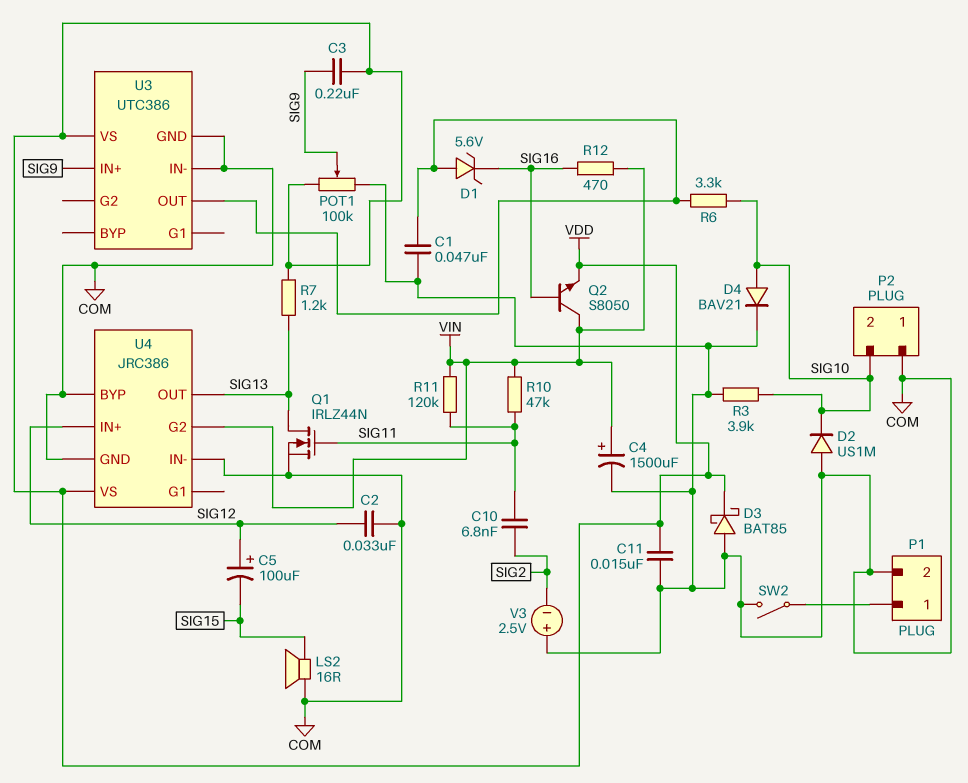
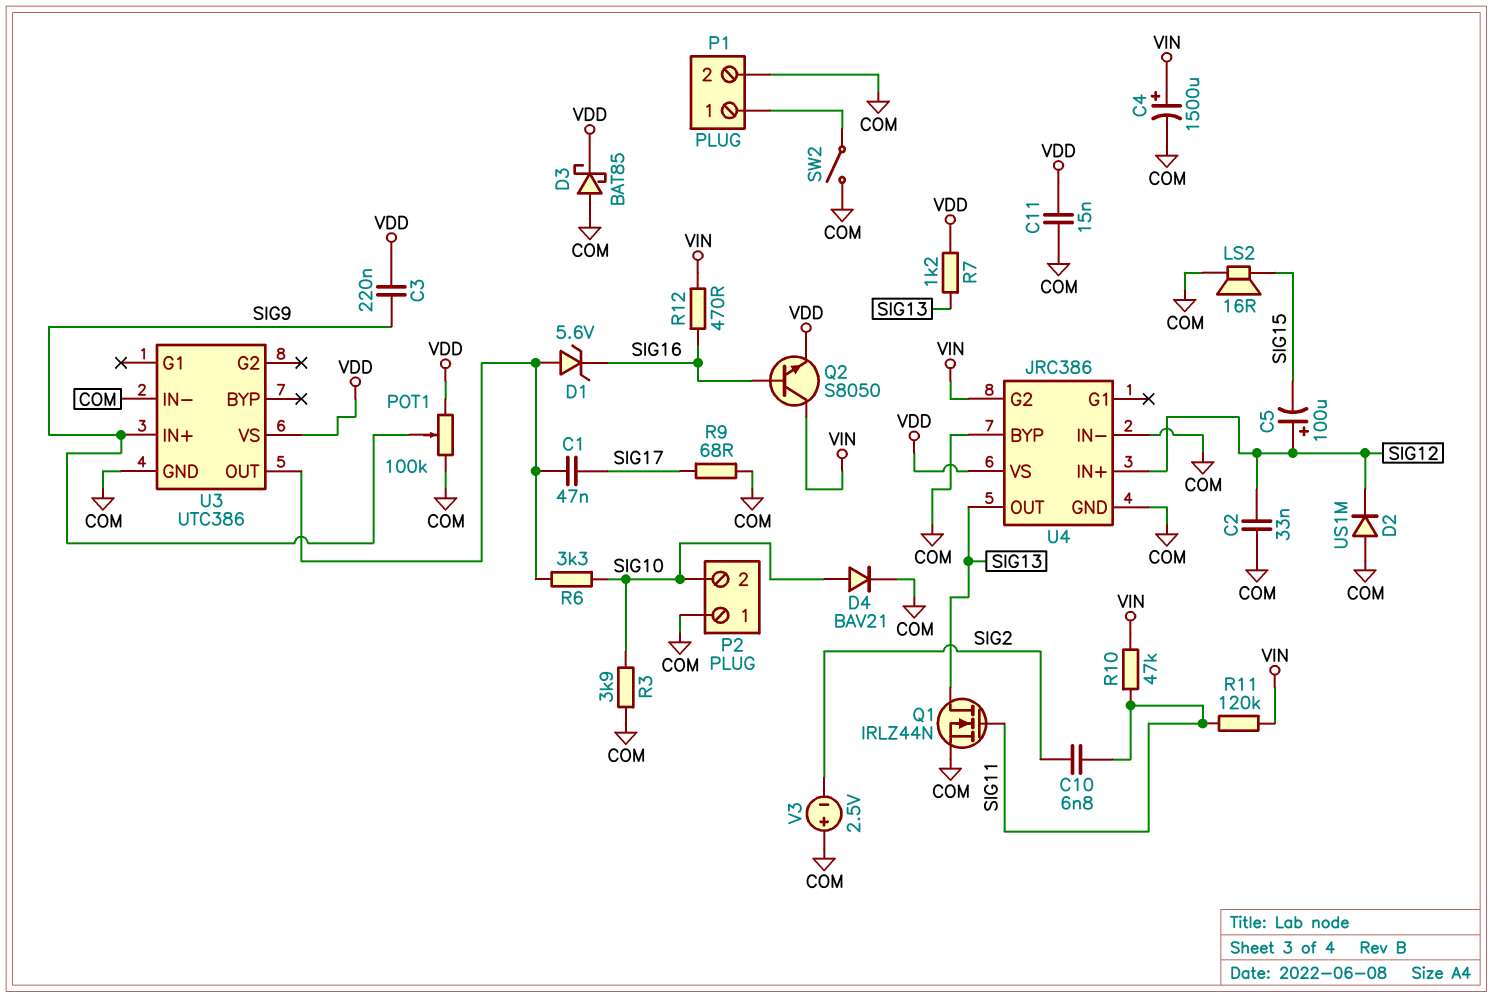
C1: 47nF (COM, U3/OUT) -> 47nF (SIG17, U3/OUT)
D2: diode US1M (A COM, K SIG10) -> diode US1M (A COM, K SIG12)
R9: none -> 68 (COM, SIG17)

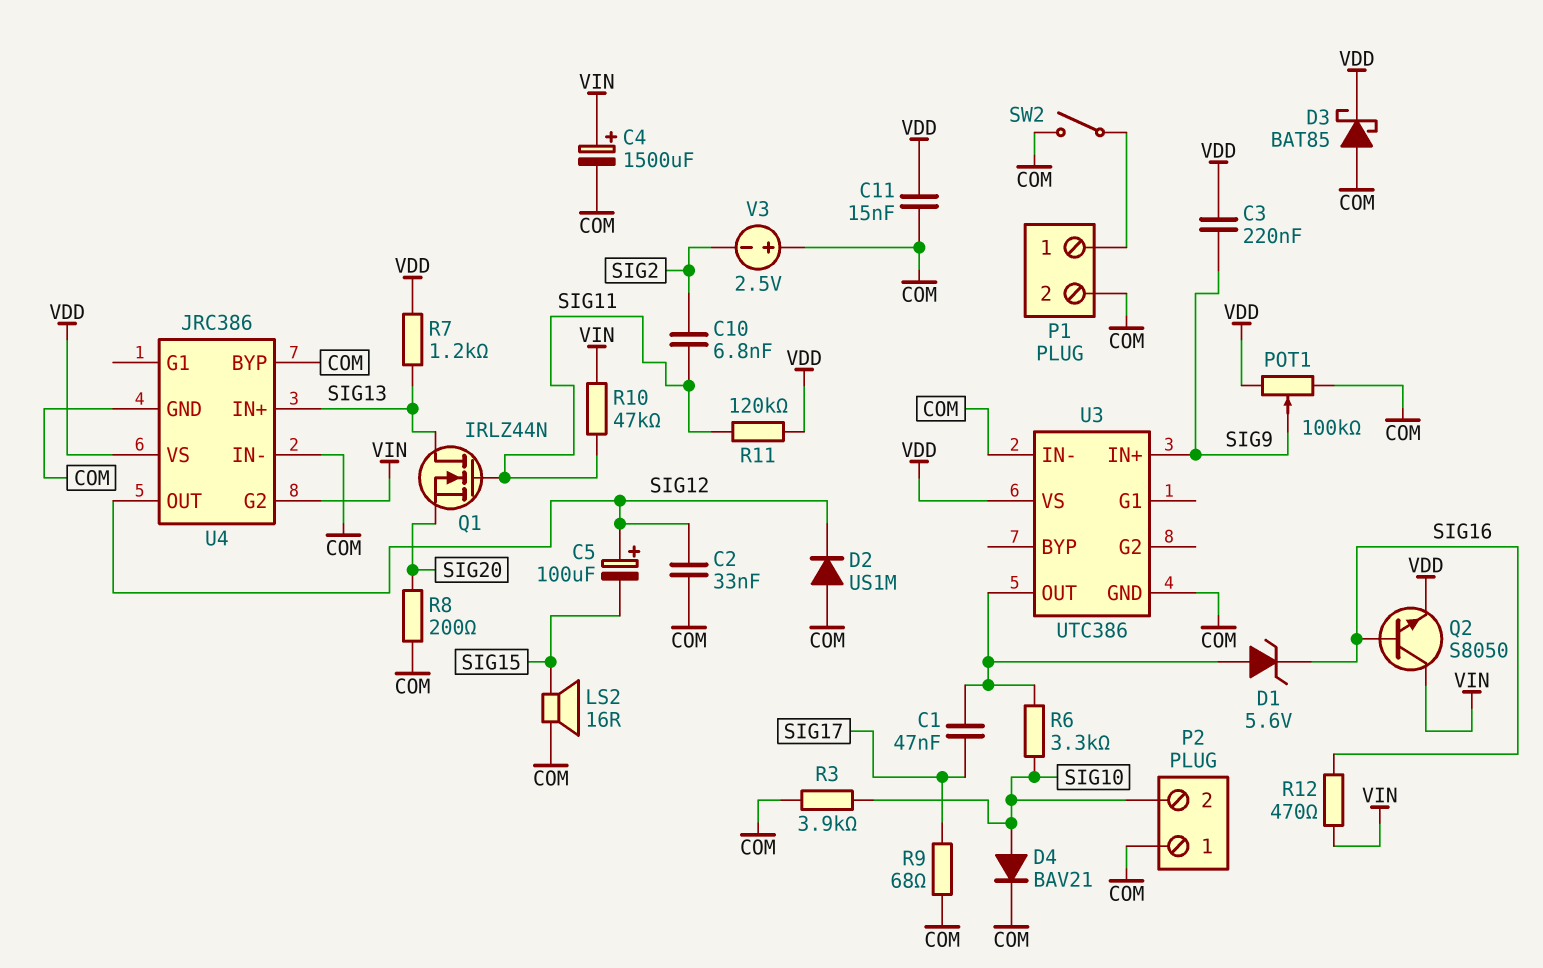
Q1: NMOS IRLZ44N (G SIG11, D SIG13, S COM) -> NMOS IRLZ44N (G SIG11, D SIG13, S SIG20)
R8: none -> 200 (COM, SIG20)
R11: 120k (SIG11, VIN) -> 120k (SIG11, VDD)
U4 pin IN+: SIG12 -> SIG13
U4 pin OUT: SIG13 -> SIG12

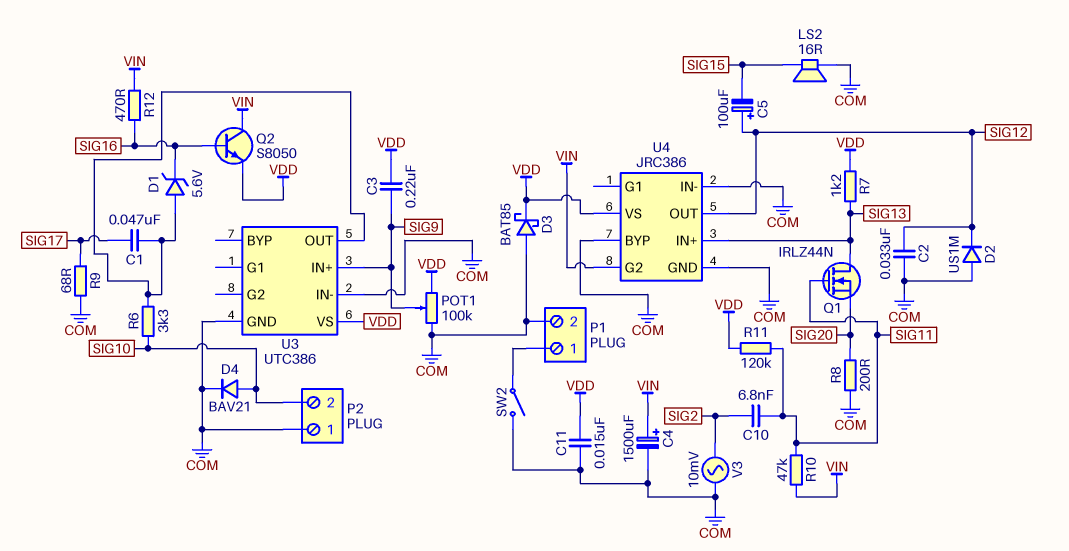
R3: 3.9k (COM, SIG10) -> none
V3: 2.5V (plus COM, minus SIG2) -> AC 10mV (COM, SIG2)

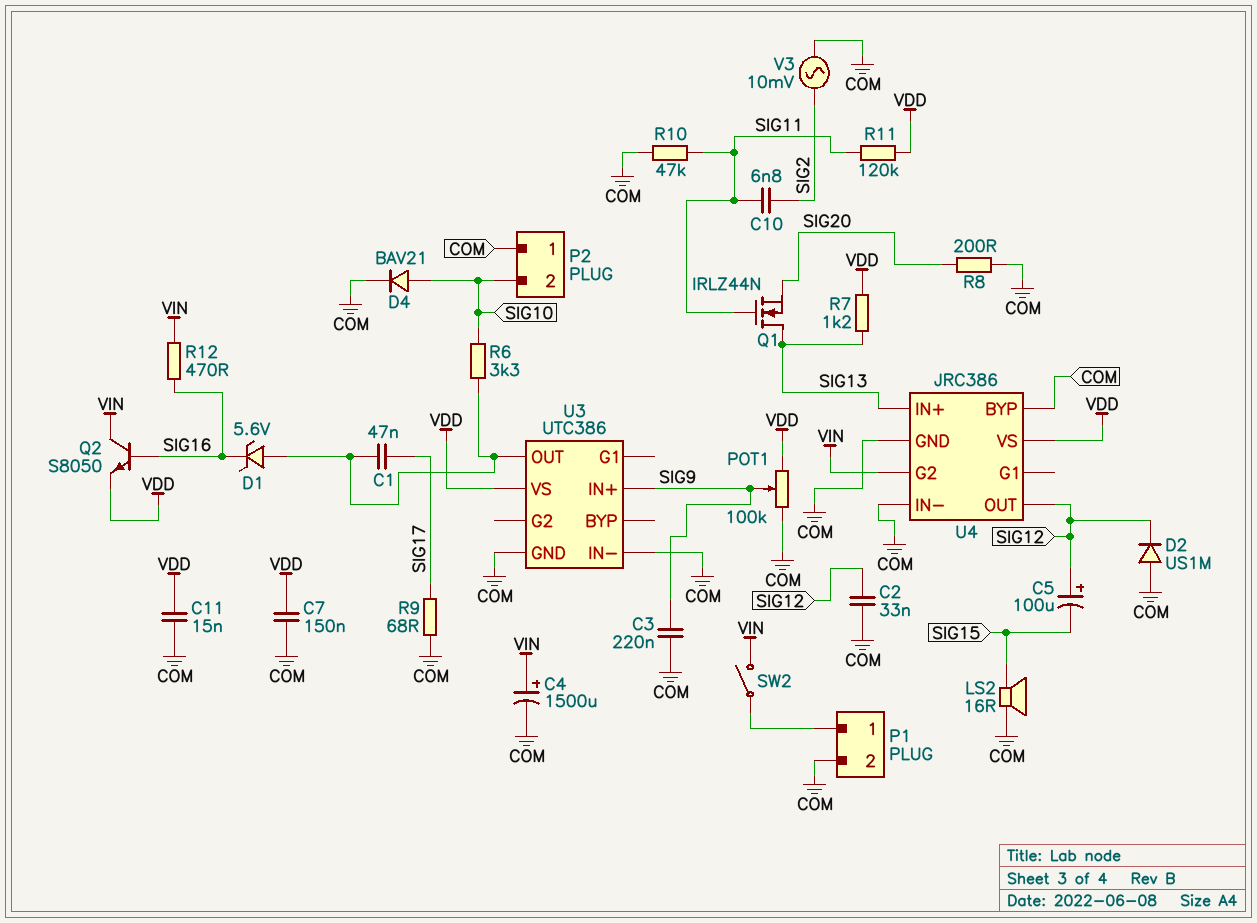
C3: 220nF (SIG9, VDD) -> 220nF (COM, SIG9)
C7: none -> 150nF (COM, VDD)
D3: schottky BAT85 (A COM, K VDD) -> none
R10: 47k (SIG11, VIN) -> 47k (COM, SIG11)
SW2: switch (COM, P1/1) -> switch (P1/1, VIN)

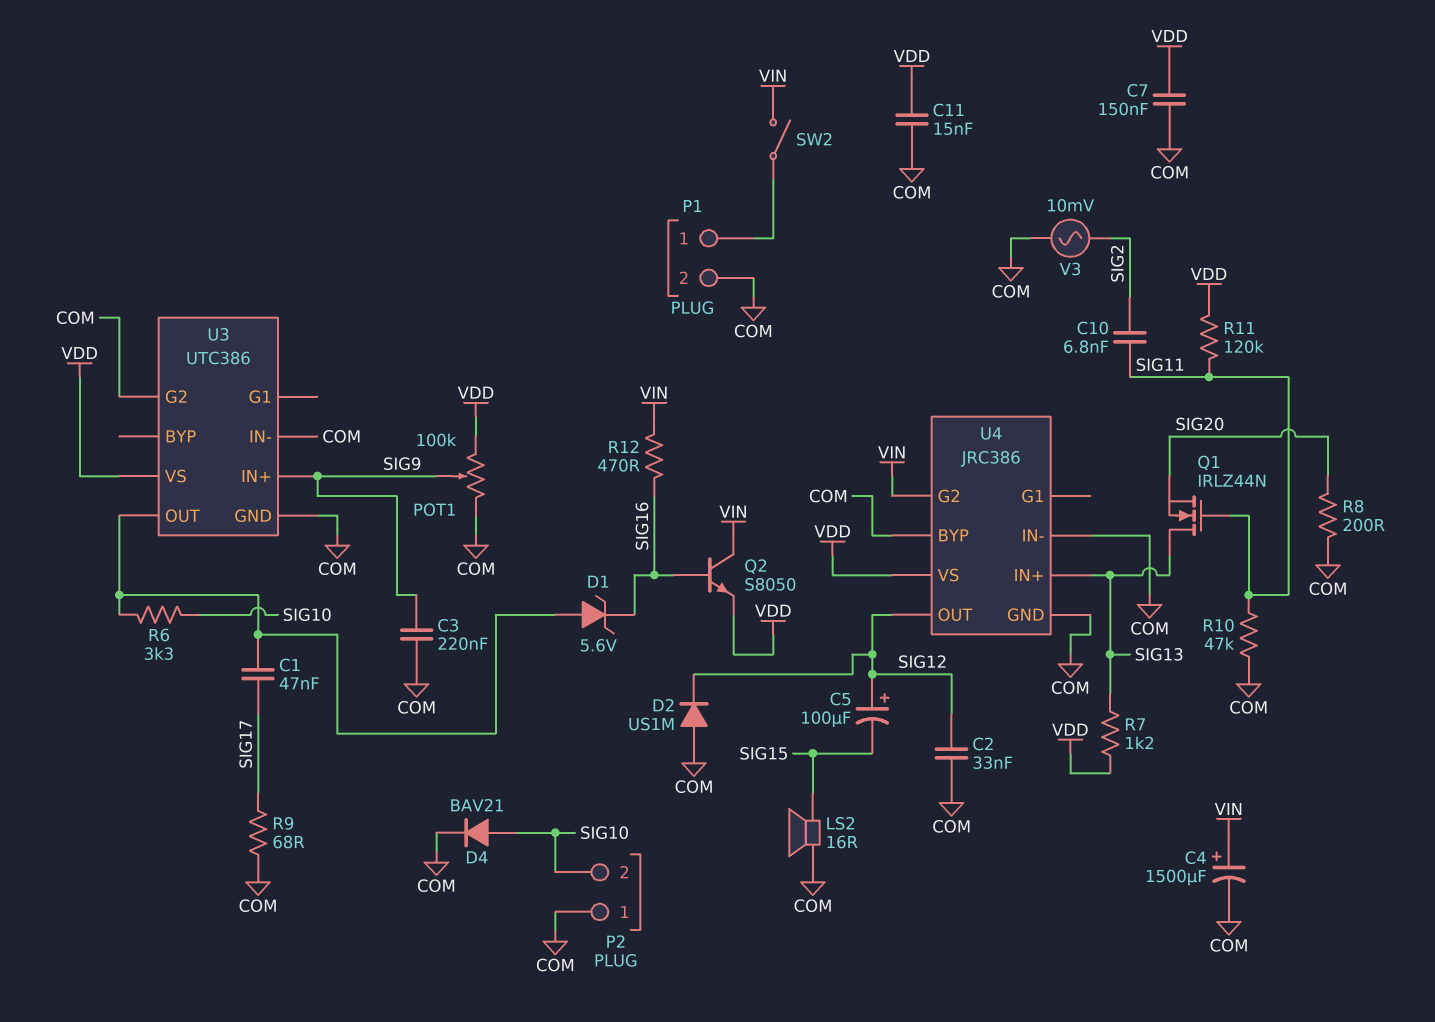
U3 pin G2: none -> COM

